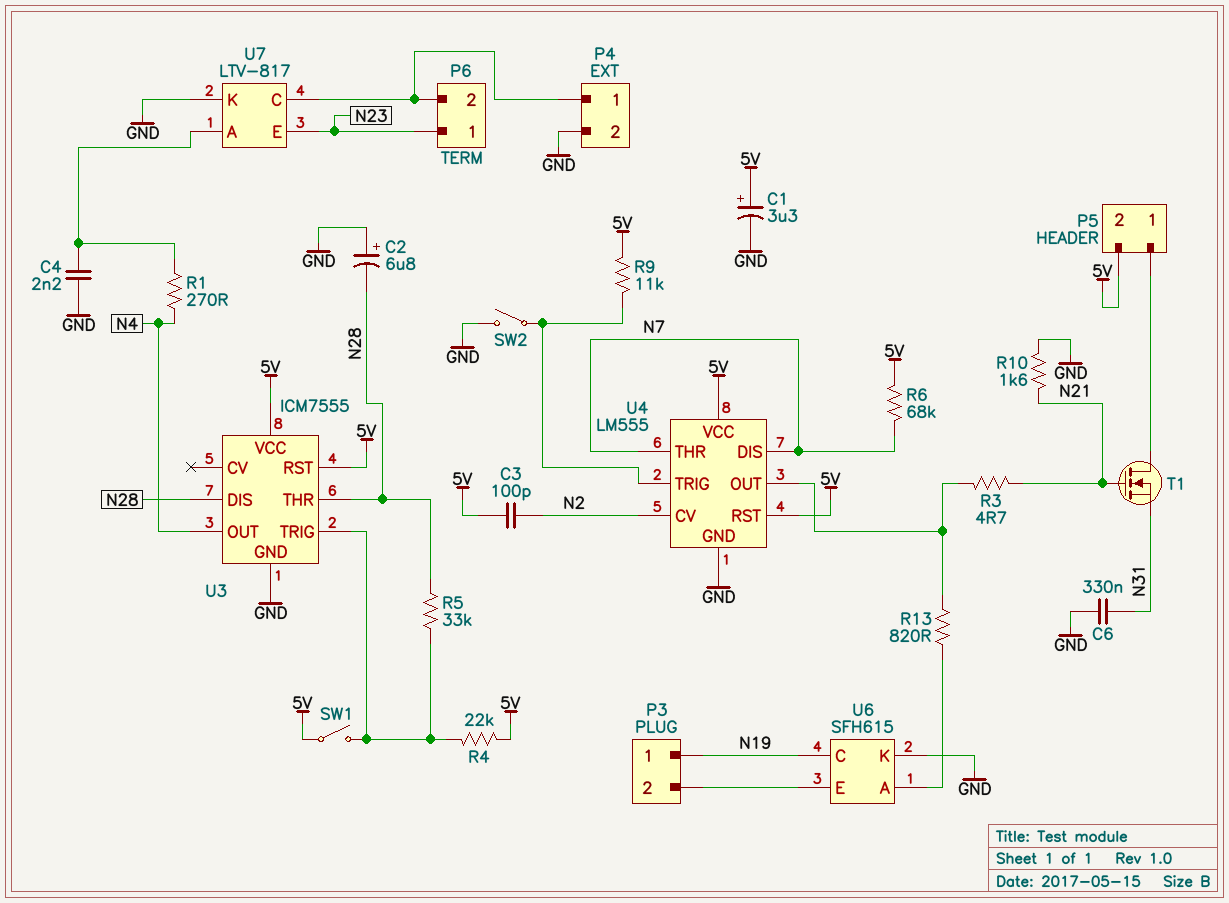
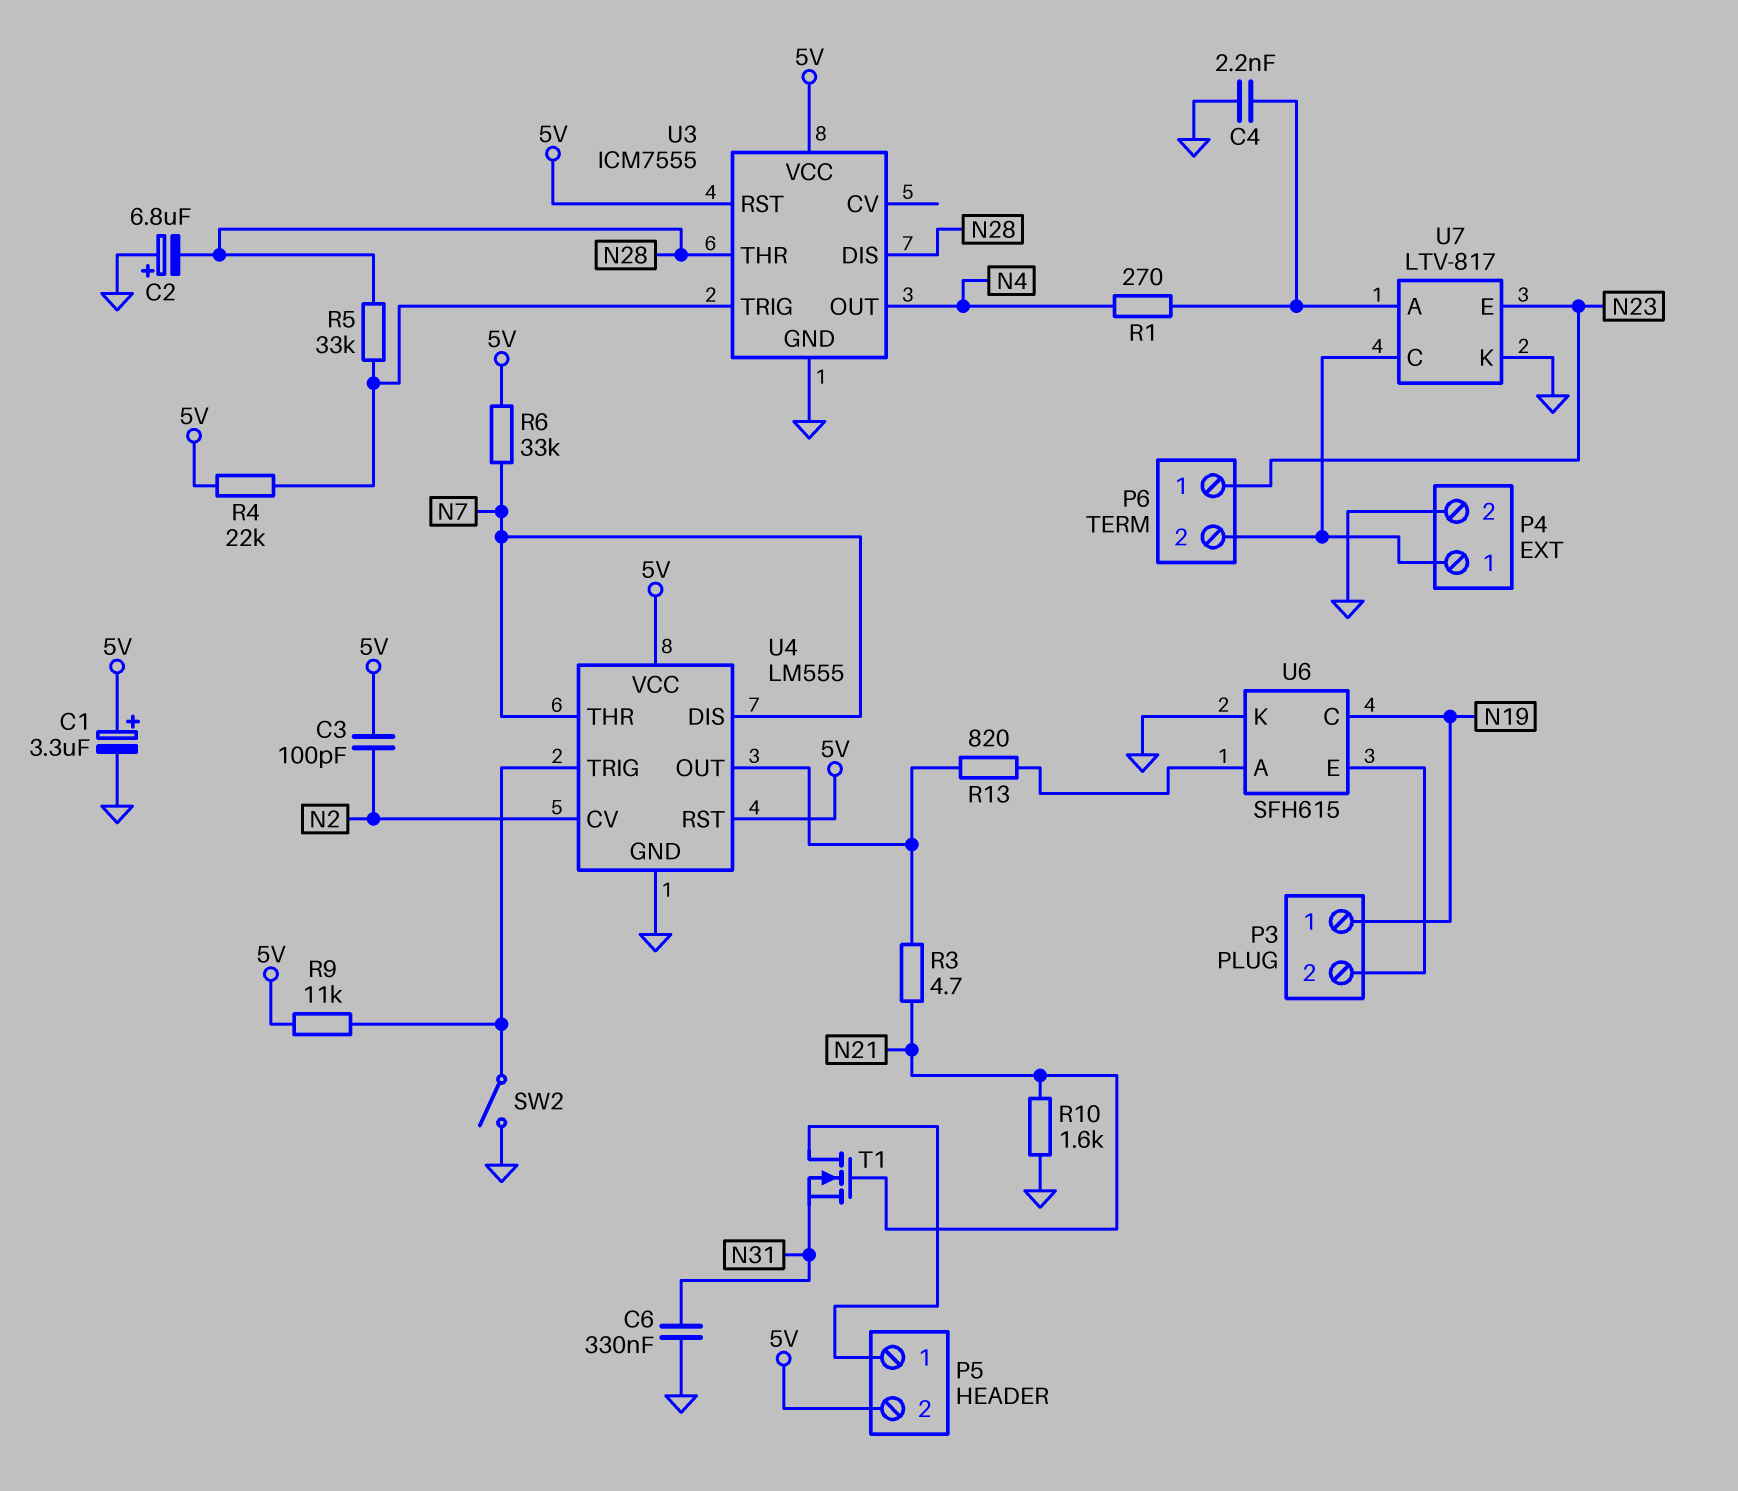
R6: 68k (5V, N7) -> 33k (5V, N7)
SW1: switch (5V, U3/TRIG) -> none

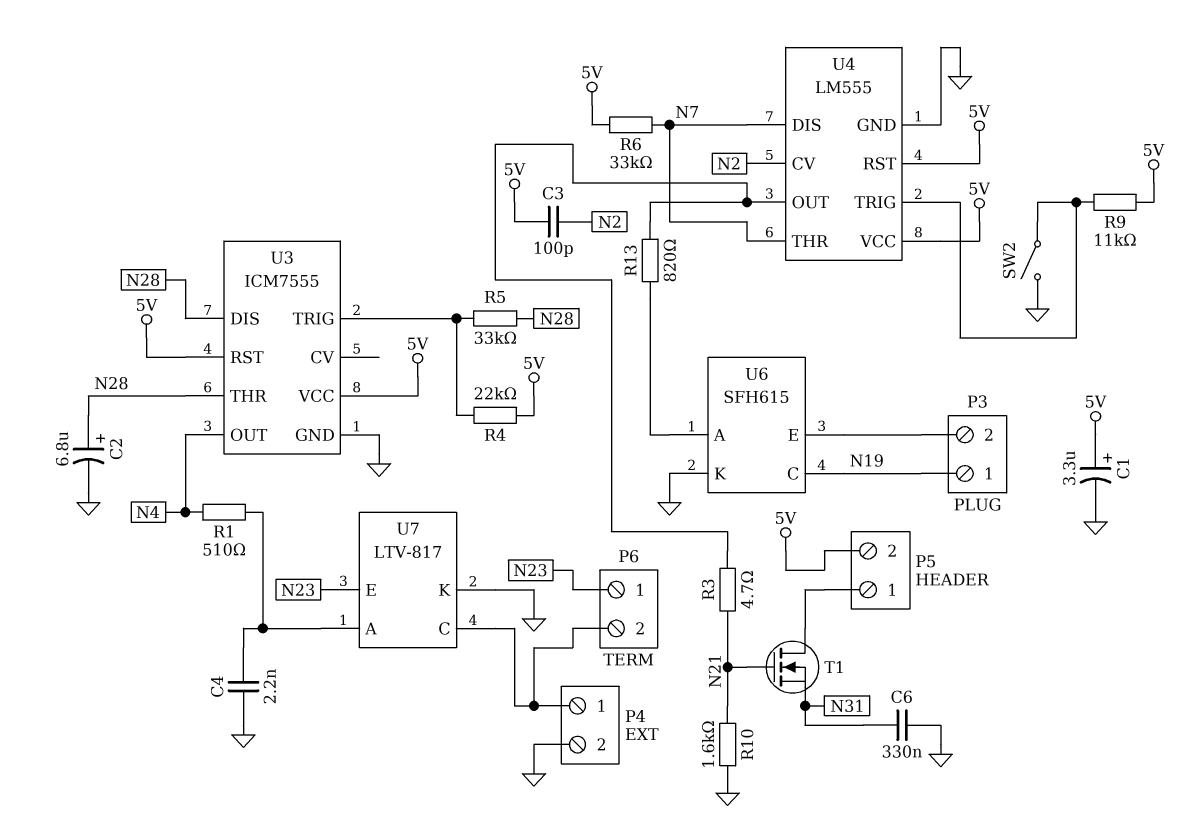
C2: 6.8uF (plus GND, minus N28) -> 6.8uF (plus N28, minus GND)
R1: 270 (N4, U7/A) -> 510 (N4, U7/A)

